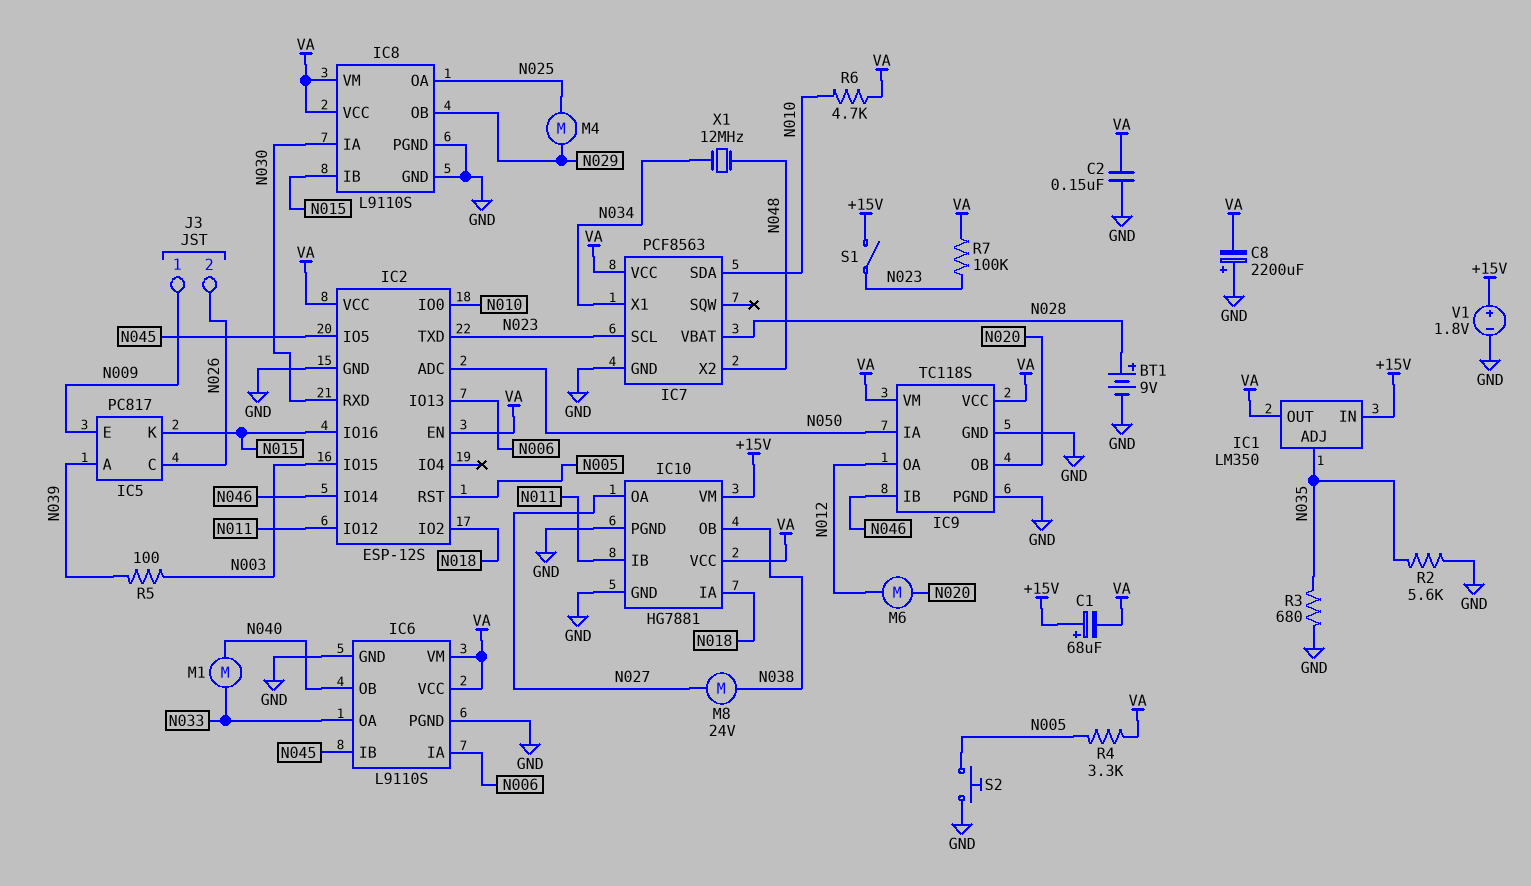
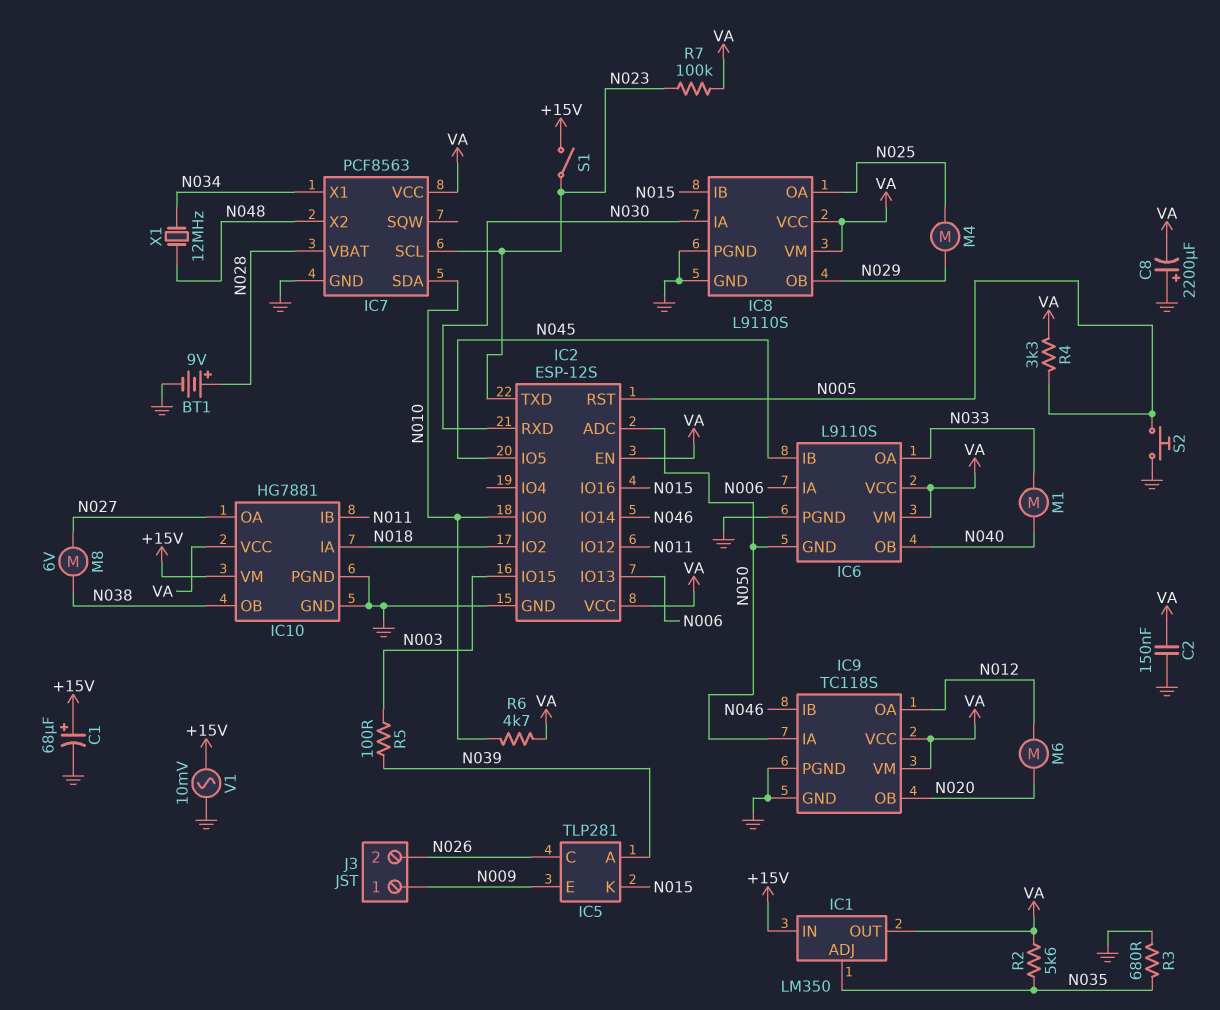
C1: 68uF (plus +15V, minus VA) -> 68uF (plus +15V, minus GND)
IC5: PC817 -> TLP281
IC6 pin GND: GND -> N050
M8: motor 24V (N027, N038) -> motor 6V (N027, N038)
R2: 5.6k (GND, N035) -> 5.6k (N035, VA)
V1: 1.8V (plus +15V, minus GND) -> AC 10mV (+15V, GND)

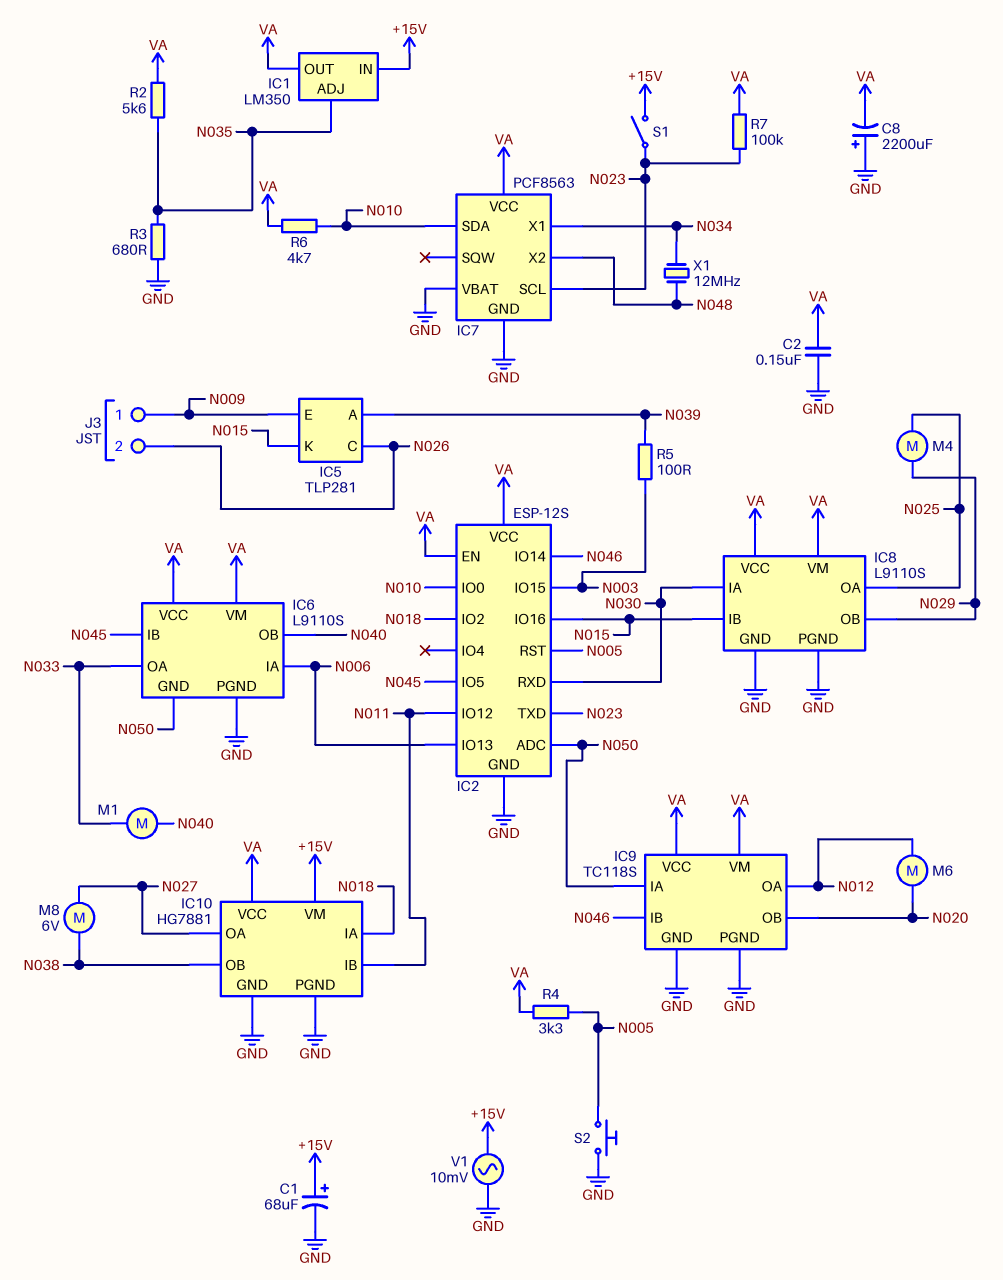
BT1: 9V (plus N028, minus GND) -> none
IC7 pin VBAT: N028 -> GND

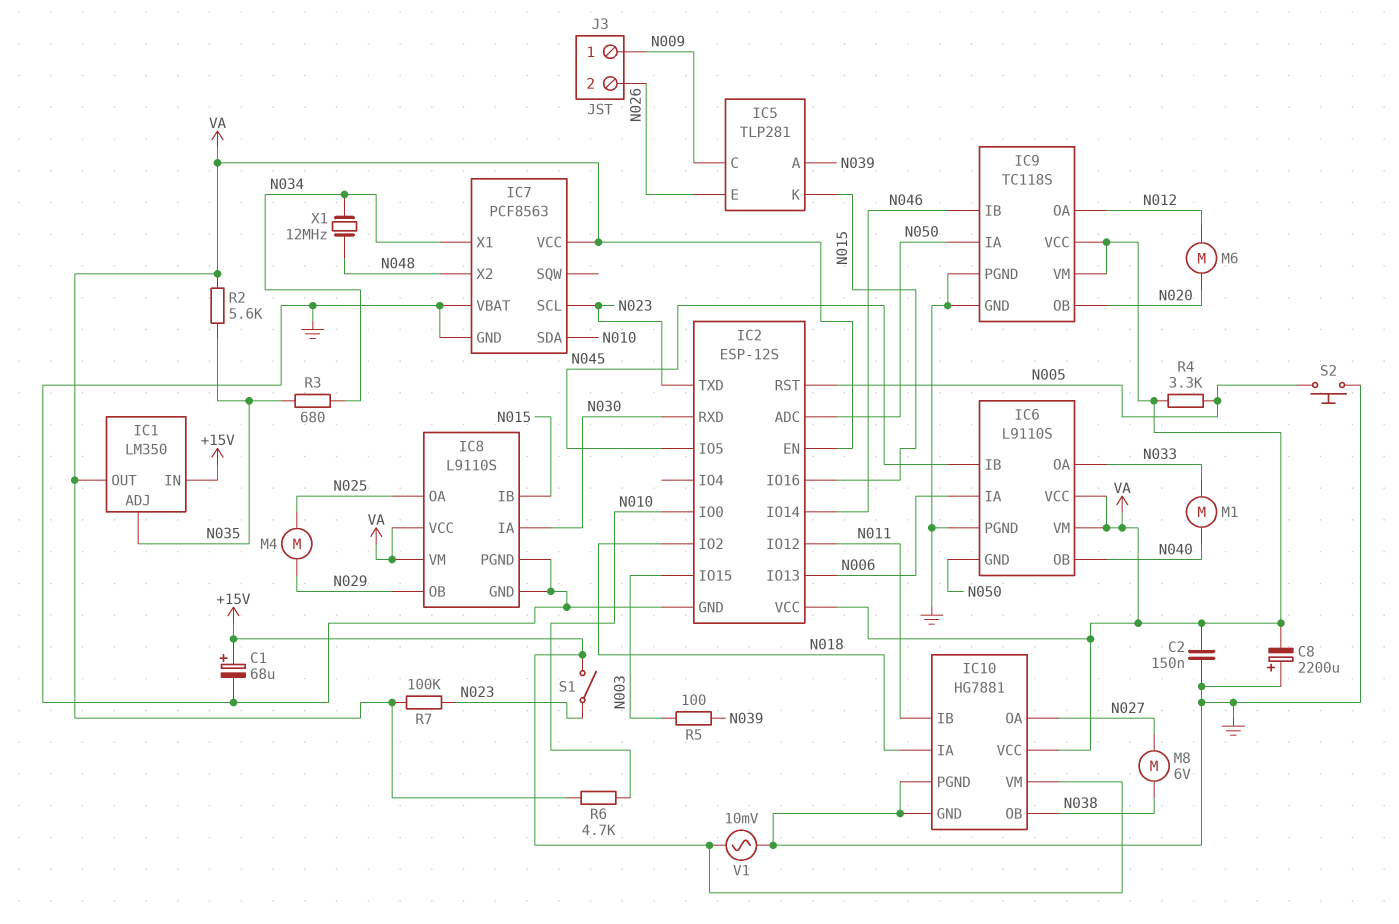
IC5 pin C: N026 -> N009
IC5 pin E: N009 -> N026
R3: 680 (GND, N035) -> 680 (N034, N035)

